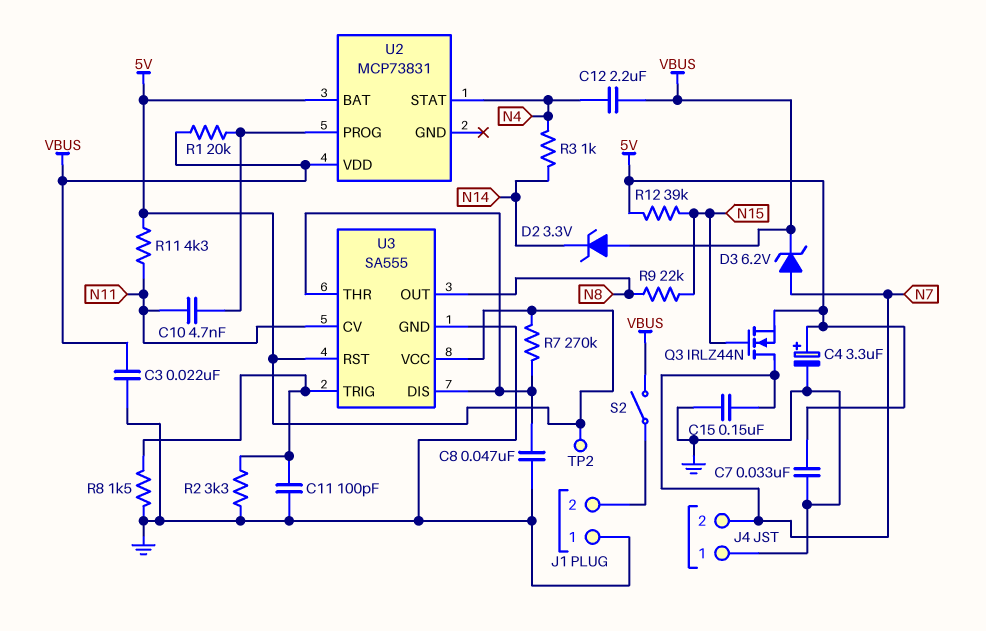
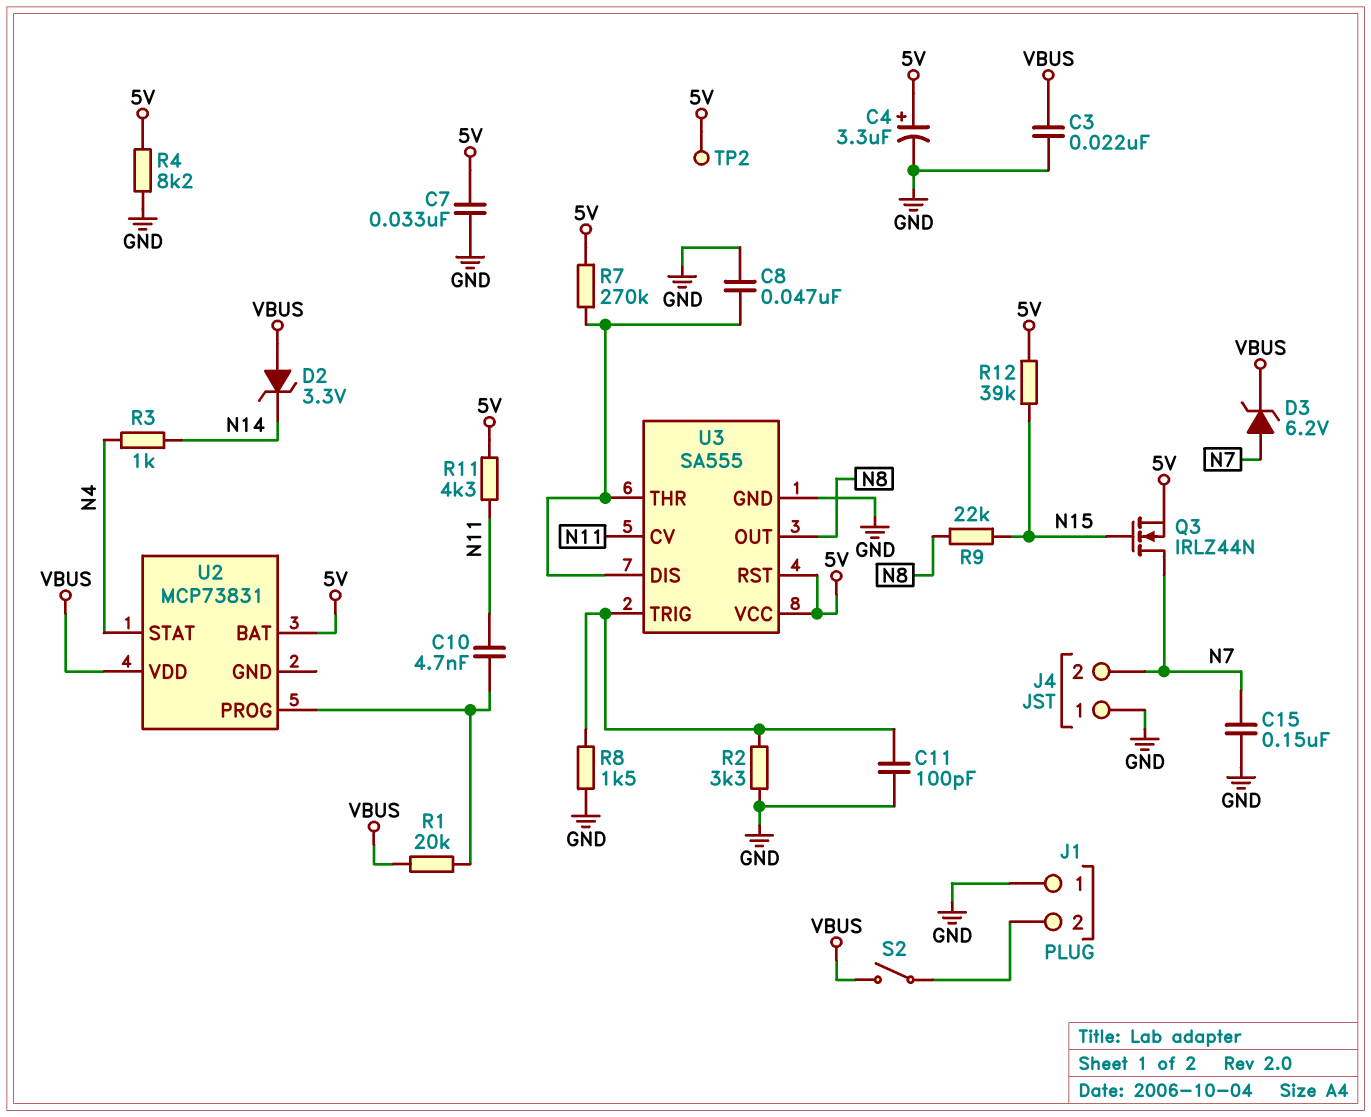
C12: 2.2uF (N4, VBUS) -> none
R4: none -> 8.2k (5V, GND)

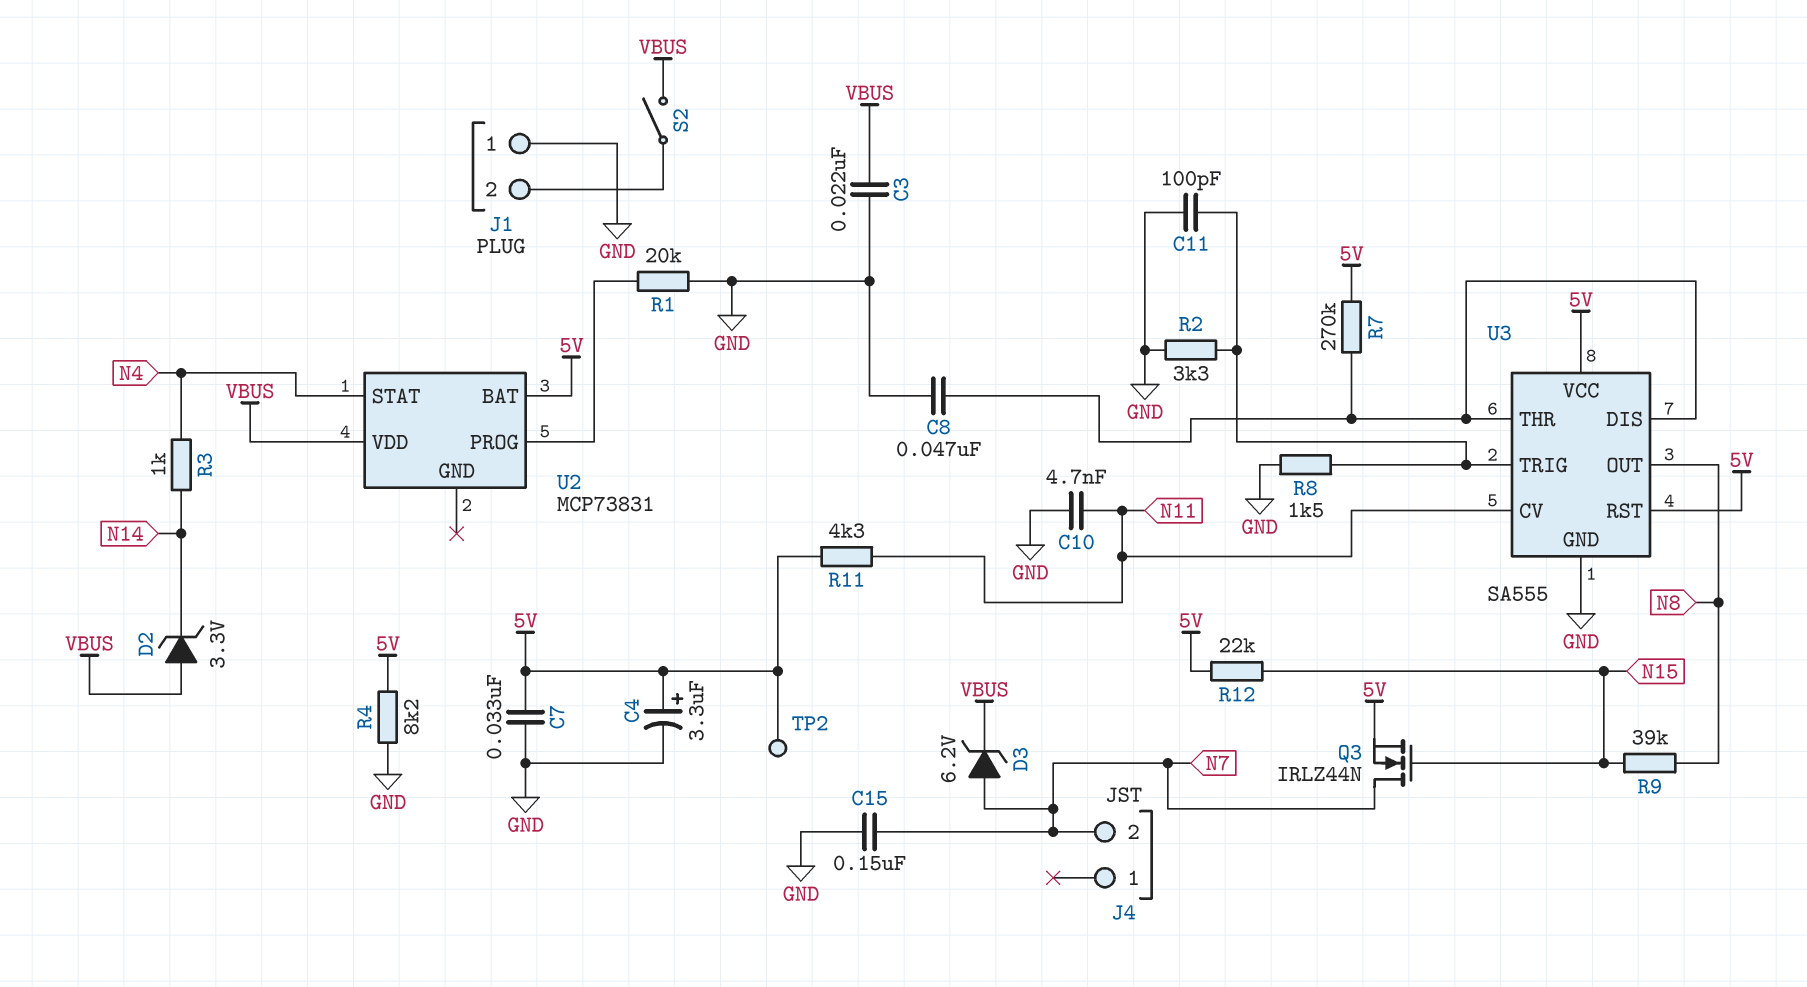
C10: 4.7nF (N11, U2/PROG) -> 4.7nF (GND, N11)
J4 pin 1: GND -> none
R1: 20k (U2/PROG, VBUS) -> 20k (GND, U2/PROG)
R9: 22k (N8, N15) -> 39k (N8, N15)
R12: 39k (5V, N15) -> 22k (5V, N15)

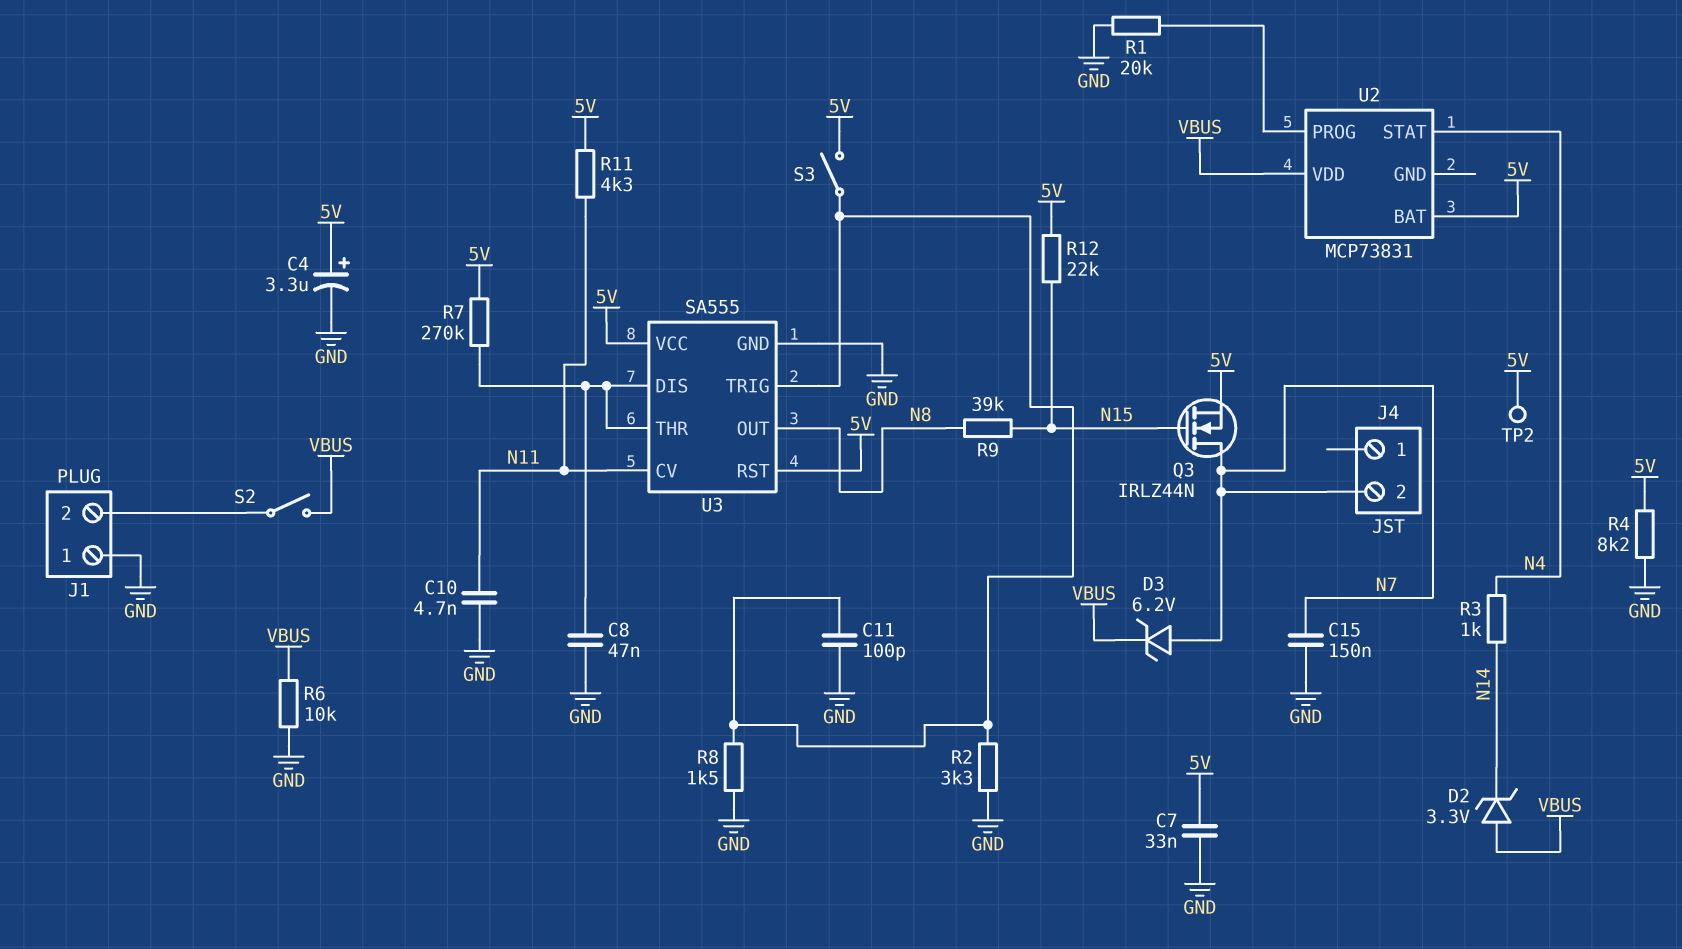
C3: 22nF (GND, VBUS) -> none
R6: none -> 10k (GND, VBUS)
S3: none -> switch (5V, U3/TRIG)

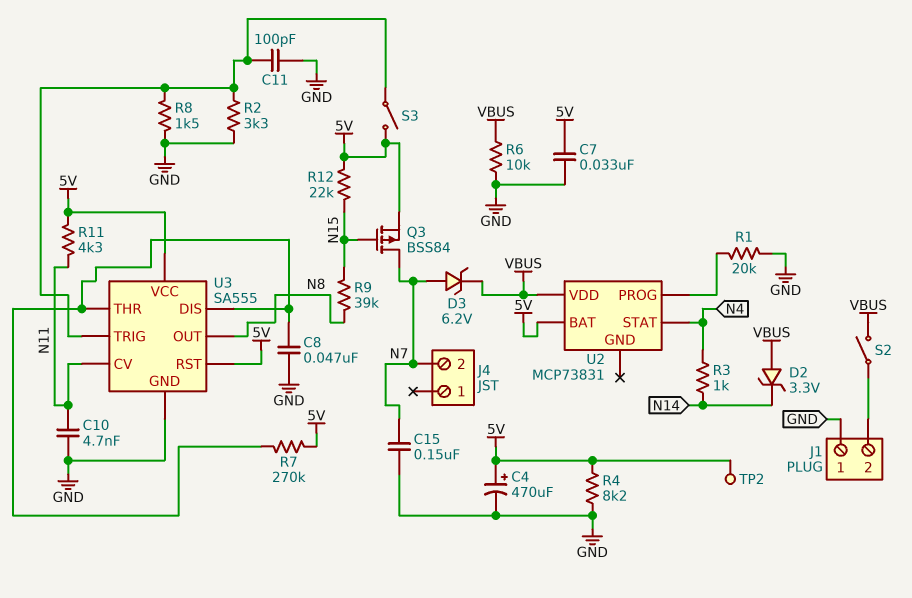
C4: 3.3uF (plus 5V, minus GND) -> 470uF (plus 5V, minus GND)
Q3: NMOS IRLZ44N (G N15, D N7, S 5V) -> PMOS BSS84 (G N15, D N7, S 5V)

